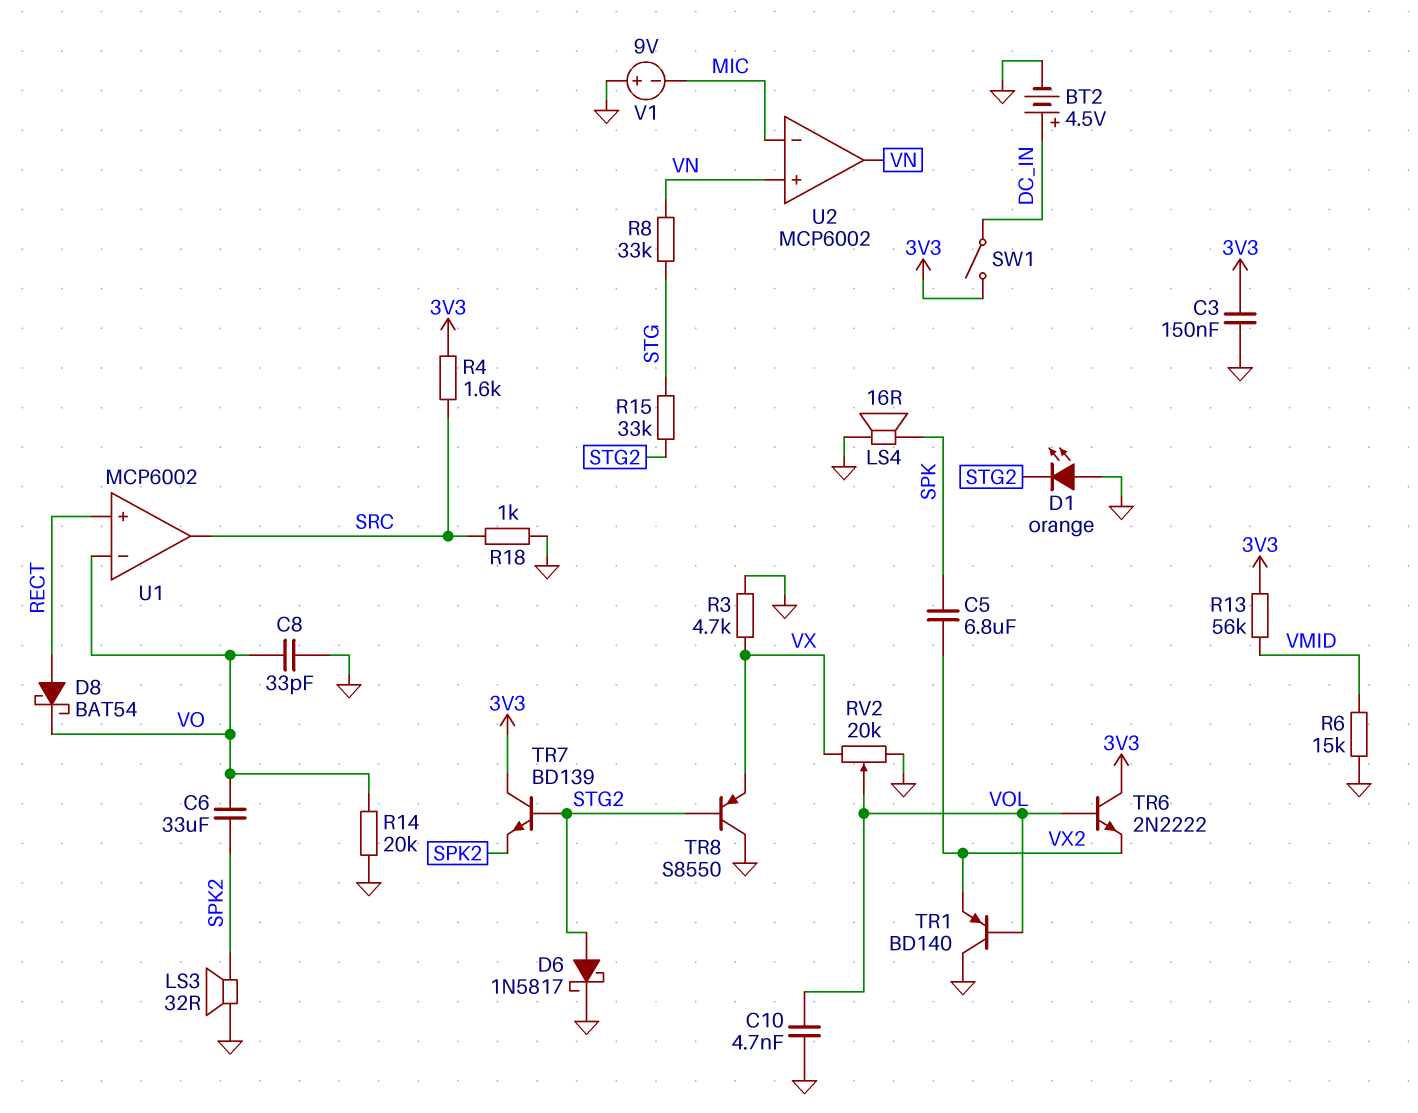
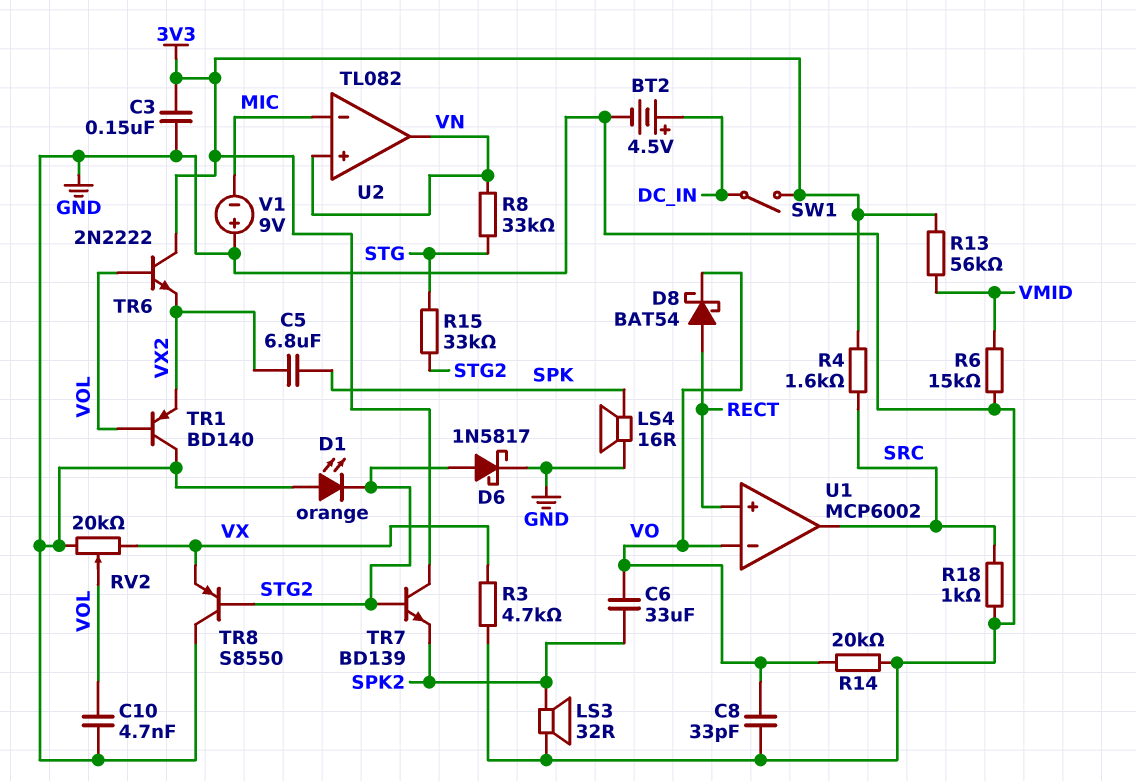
U2: MCP6002 -> TL082

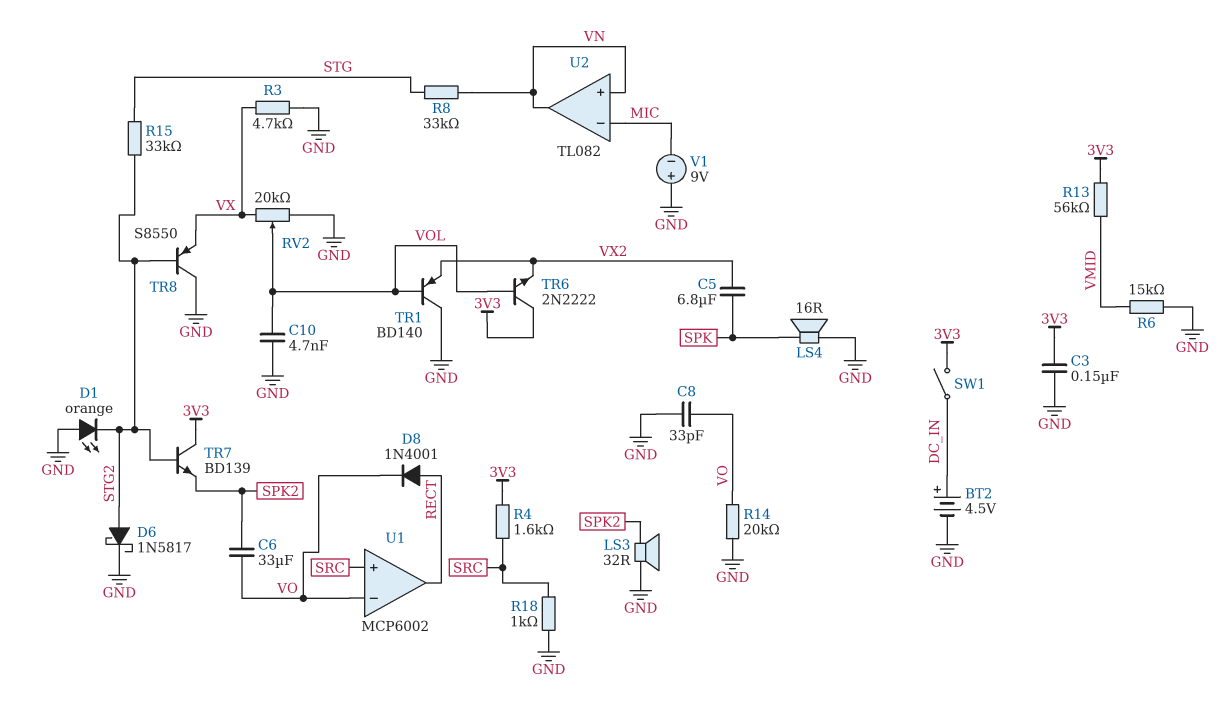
D8: schottky BAT54 (A RECT, K VO) -> diode 1N4001 (A RECT, K VO)
U1 pin in+: RECT -> SRC
U1 pin out: SRC -> RECT

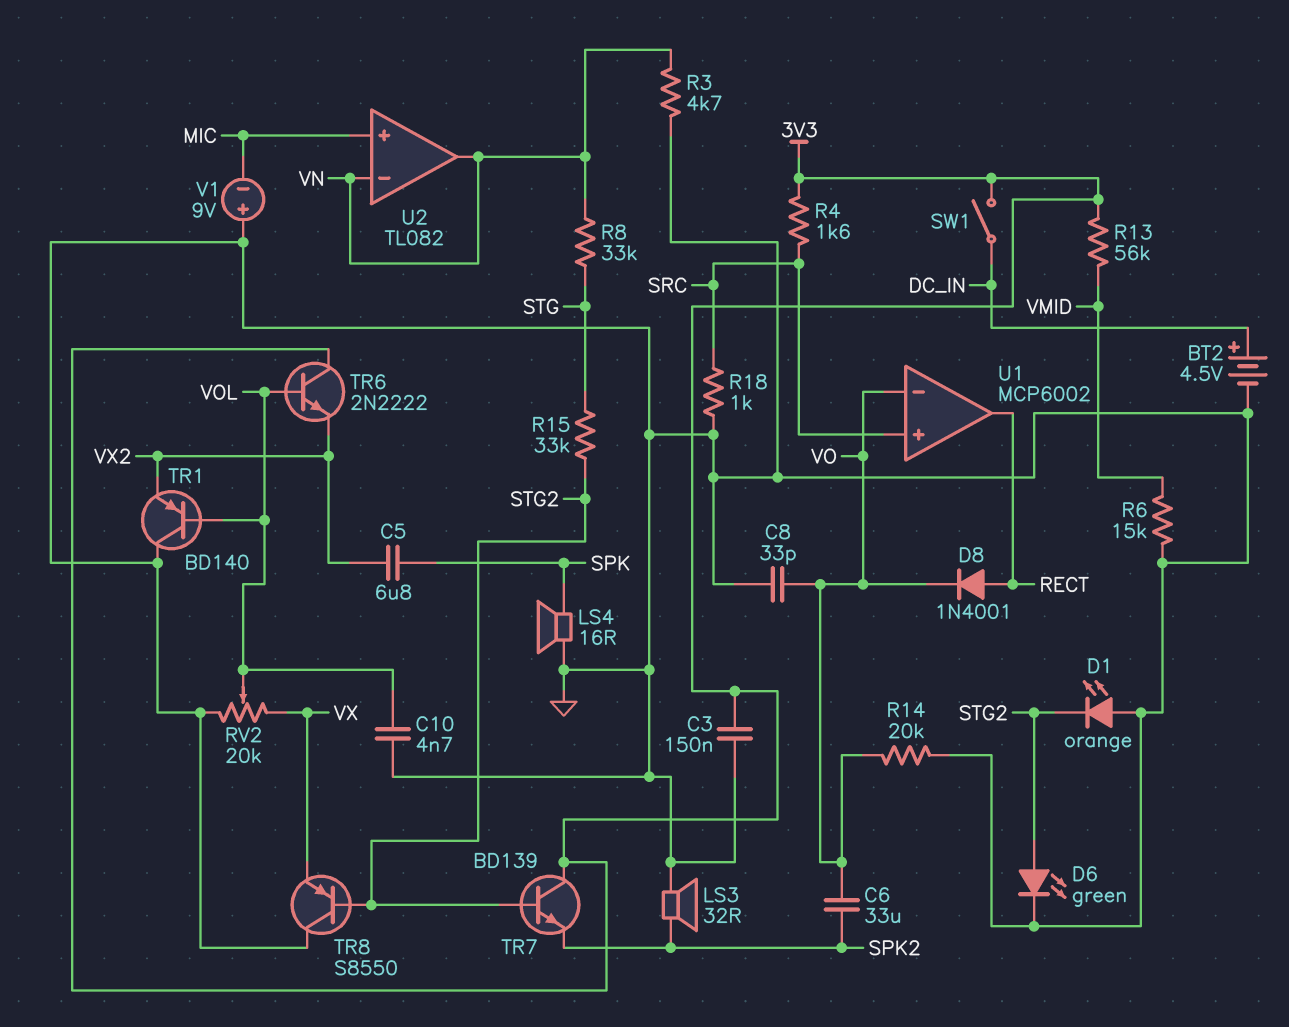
D6: schottky 1N5817 (A STG2, K GND) -> LED green (A STG2, K GND)
R3: 4.7k (GND, VX) -> 4.7k (GND, VN)
U2 pin in+: VN -> MIC
U2 pin in-: MIC -> VN

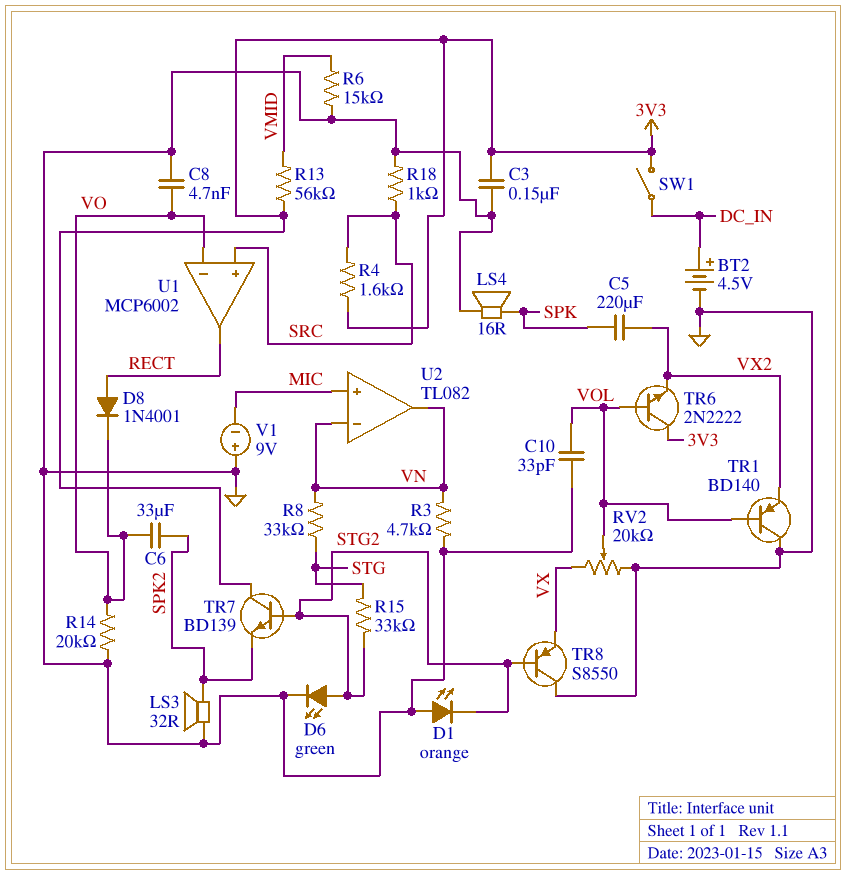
C5: 6.8uF (SPK, VX2) -> 220uF (SPK, VX2)
C8: 33pF (GND, VO) -> 4.7nF (GND, VO)
C10: 4.7nF (GND, VOL) -> 33pF (GND, VOL)

